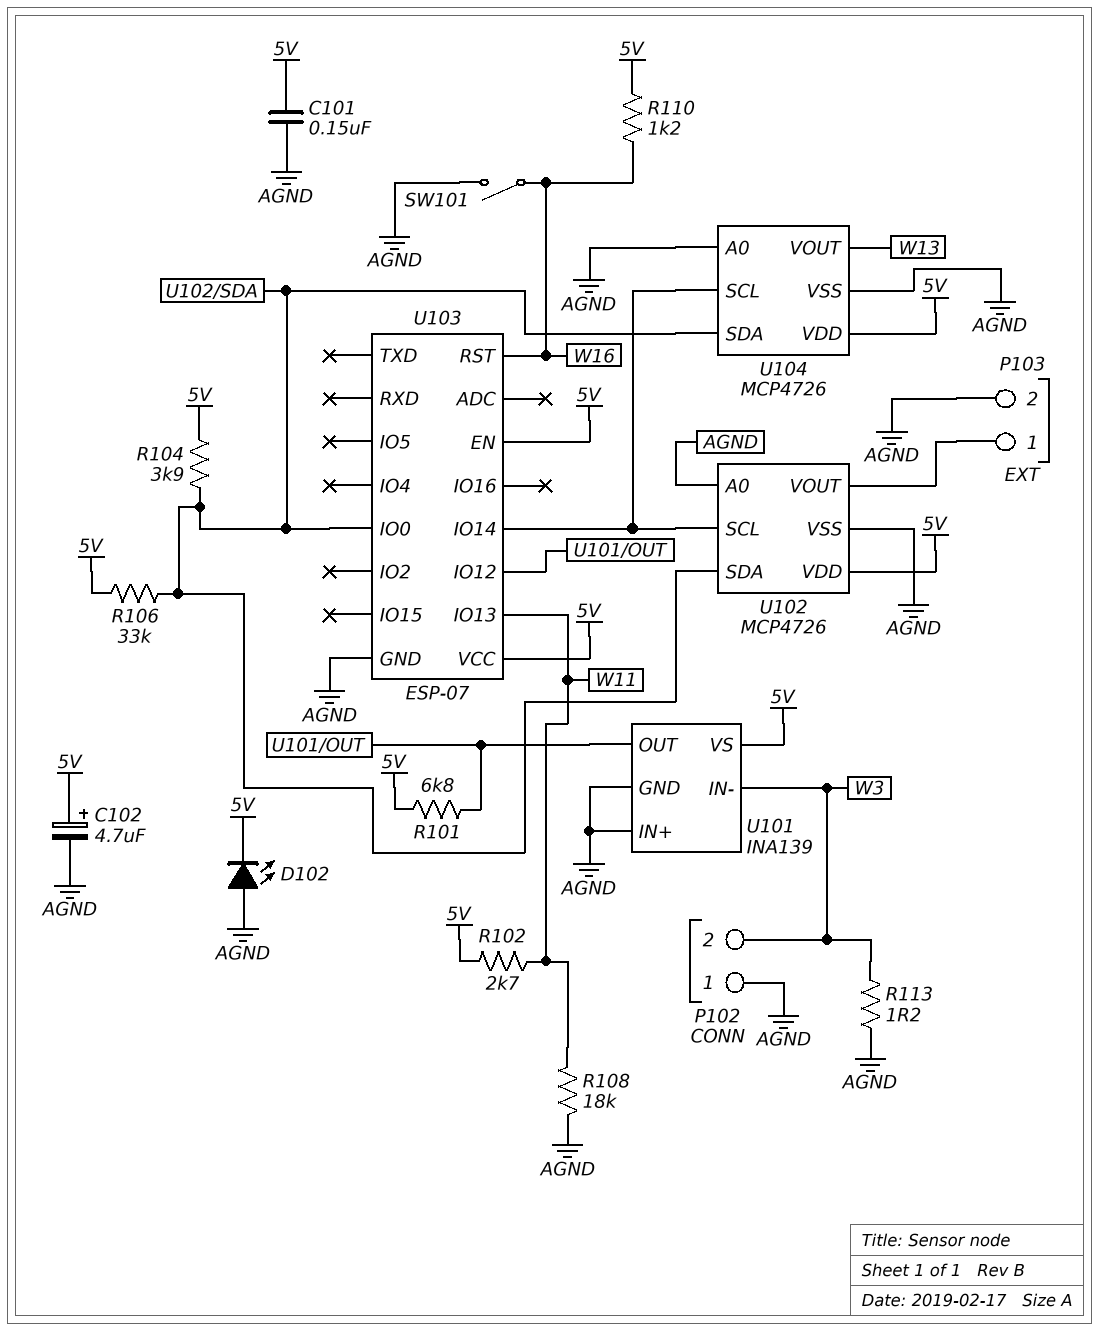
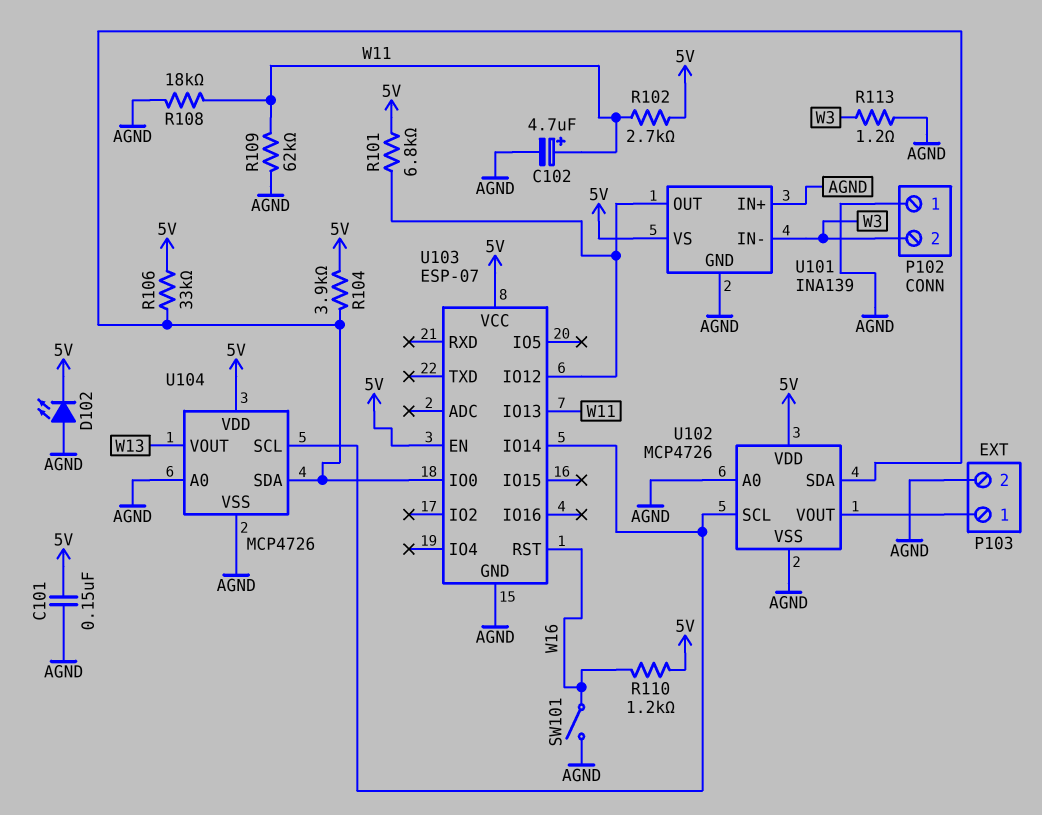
C102: 4.7uF (plus 5V, minus AGND) -> 4.7uF (plus W11, minus AGND)
R109: none -> 62k (AGND, W11)

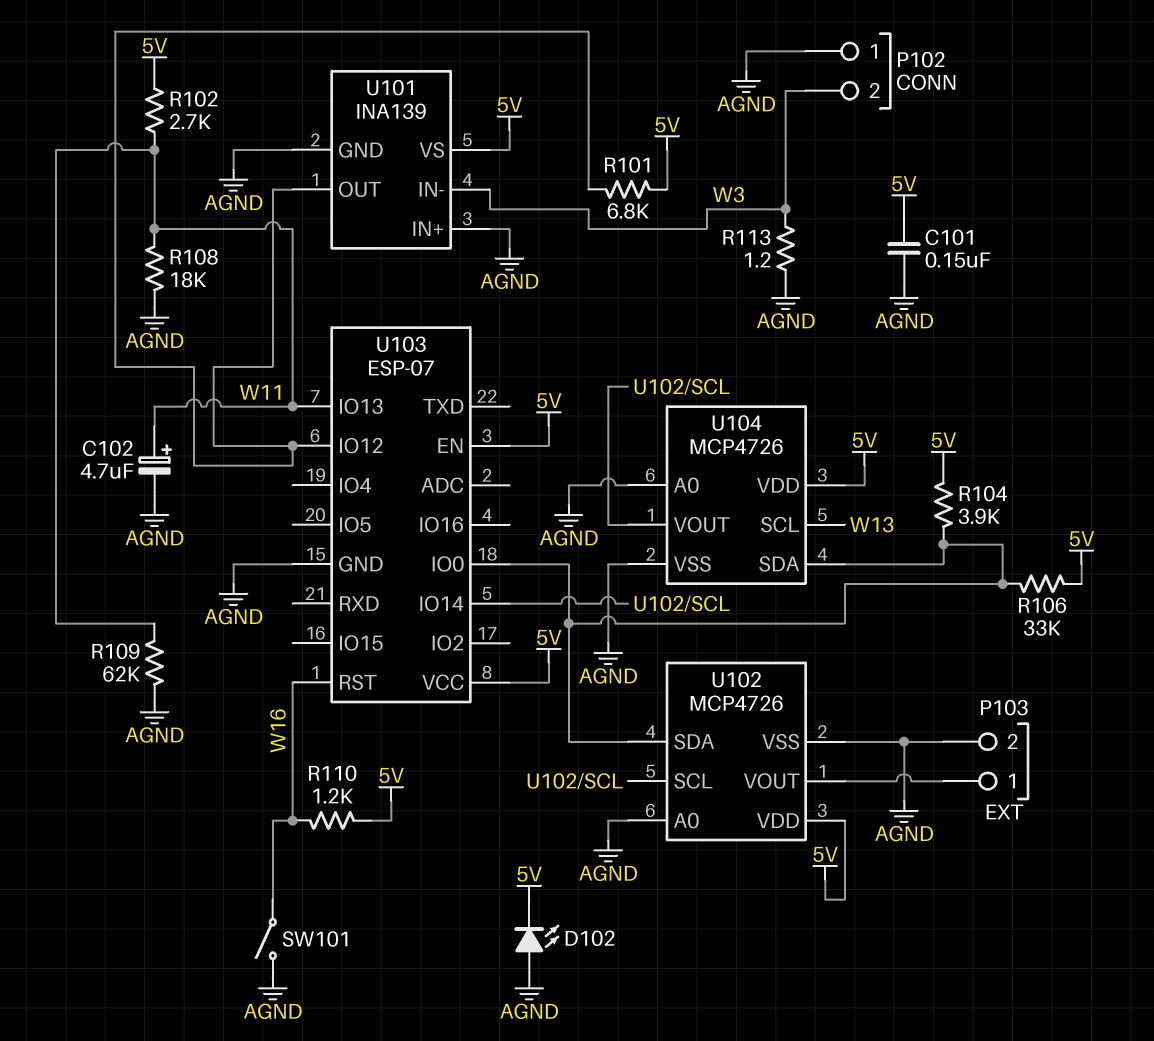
U104 pin SCL: U102/SCL -> W13
U104 pin VOUT: W13 -> U102/SCL

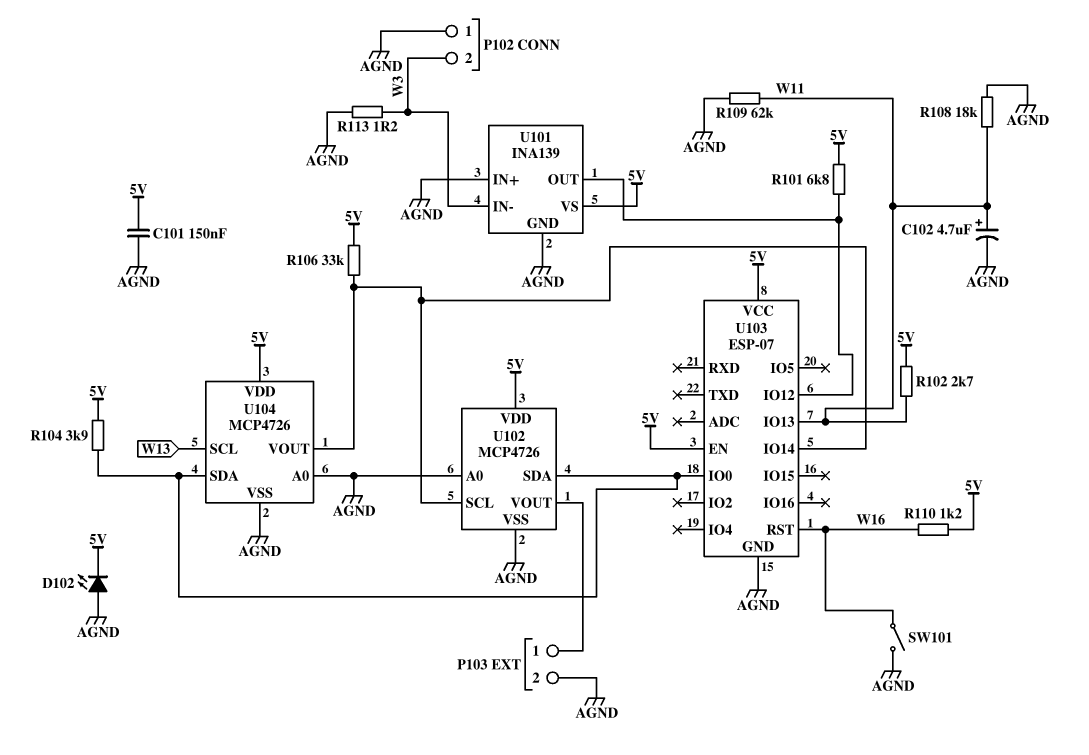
R106: 33k (5V, U102/SDA) -> 33k (5V, U102/SCL)

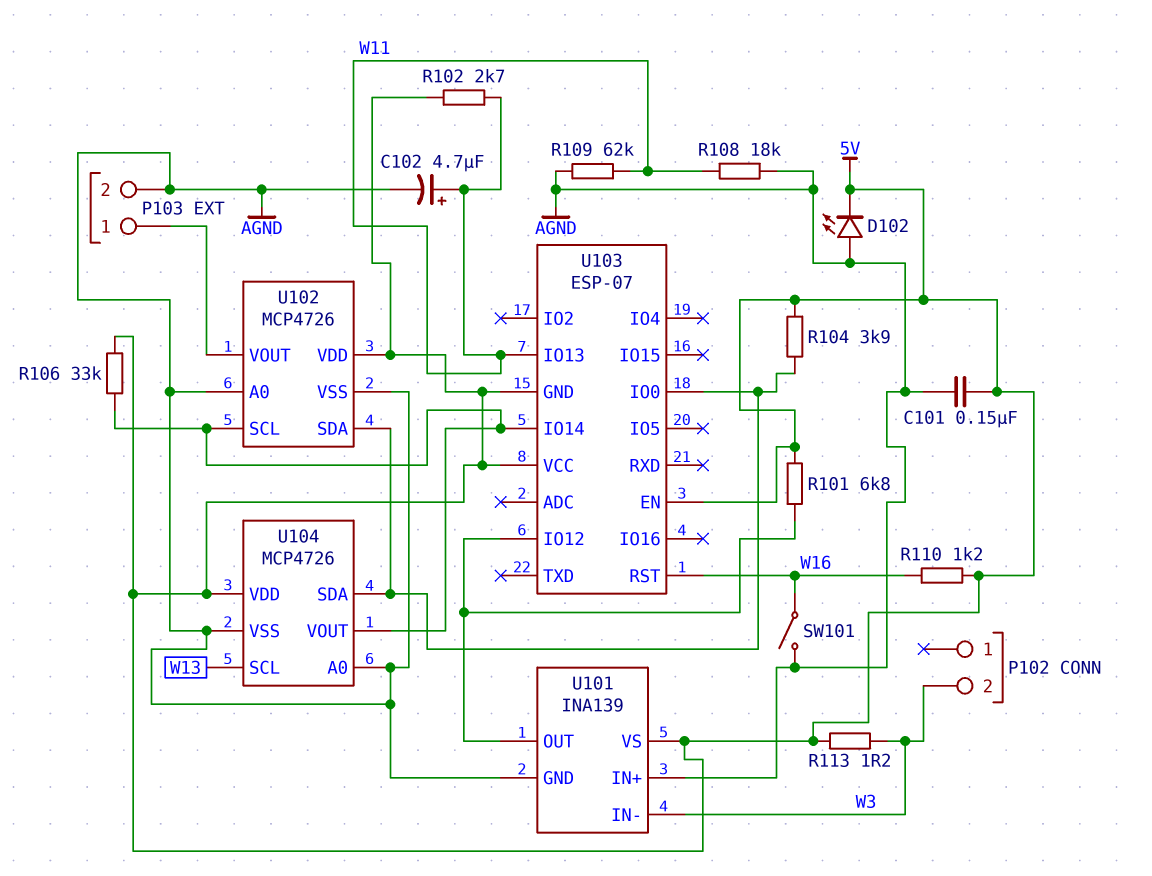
P102 pin 1: AGND -> none
R113: 1.2 (AGND, W3) -> 1.2 (5V, W3)
U103 pin GND: AGND -> 5V

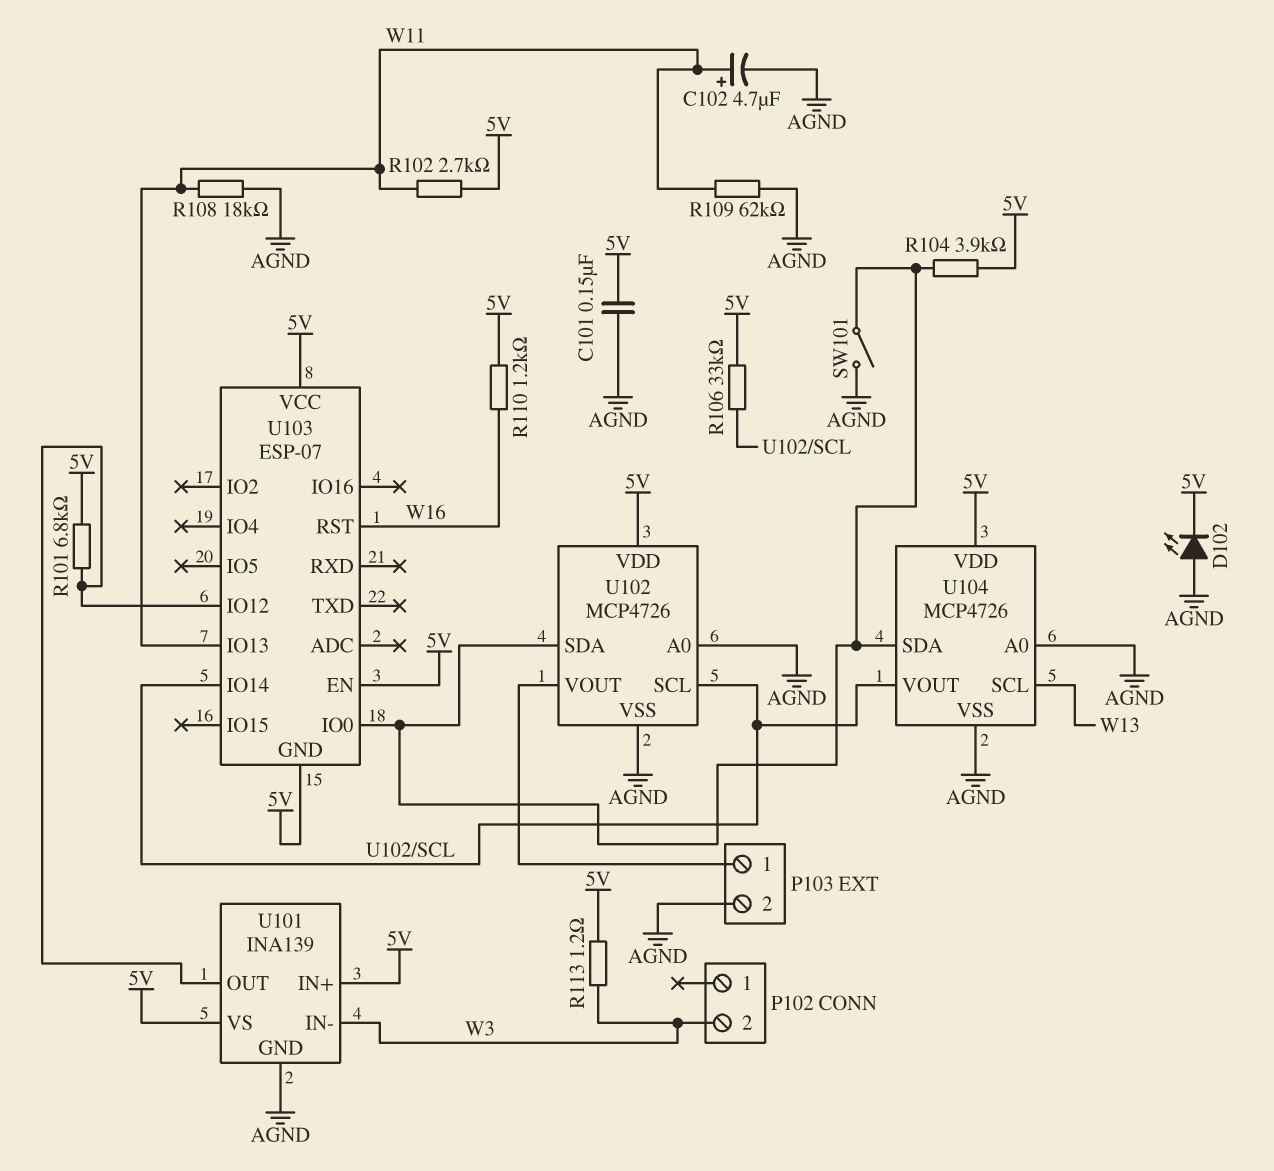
SW101: switch (AGND, W16) -> switch (AGND, U102/SDA)
U101 pin IN+: AGND -> 5V

